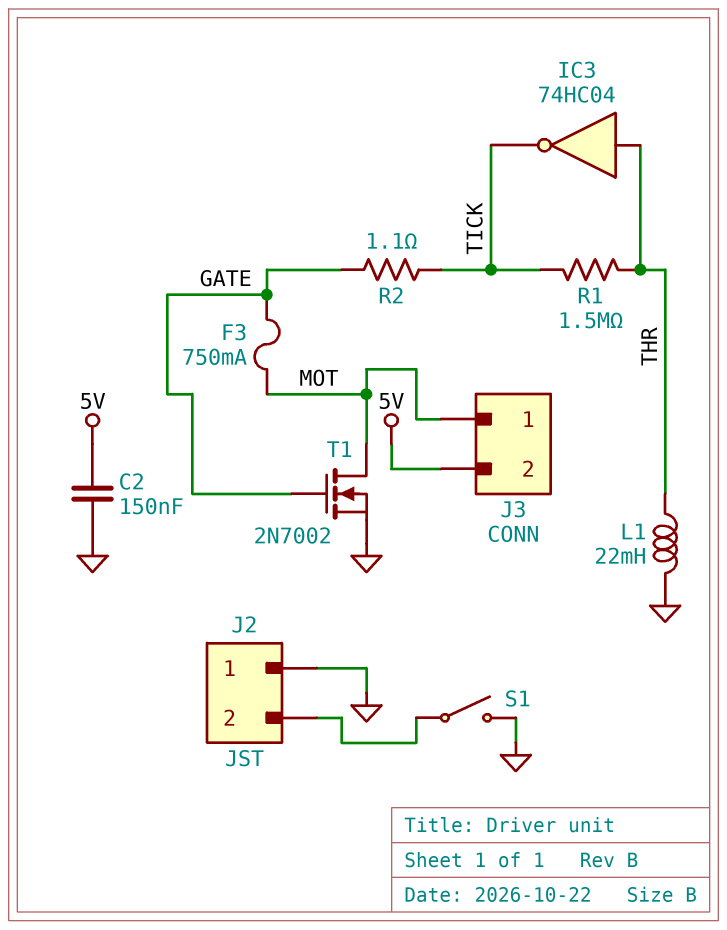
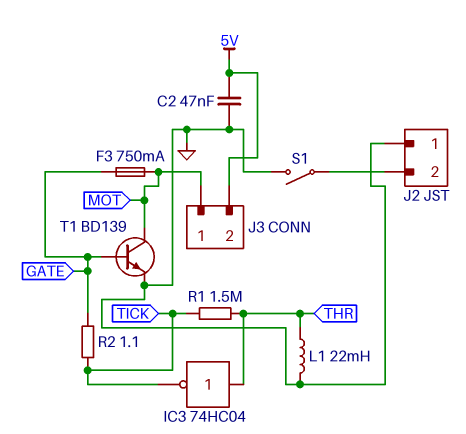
C2: 150nF (5V, GND) -> 47nF (5V, GND)
T1: NMOS 2N7002 (G GATE, D MOT, S GND) -> NPN BD139 (B GATE, C MOT, E GND)

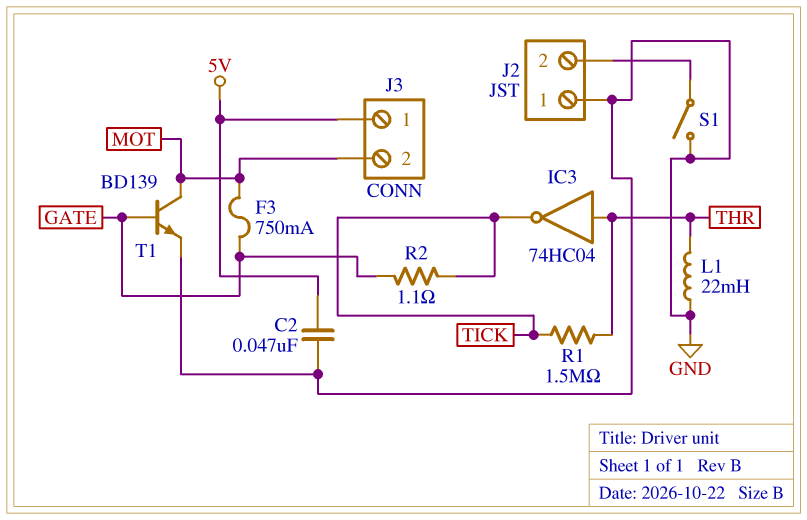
J3 pin 1: MOT -> 5V
J3 pin 2: 5V -> MOT

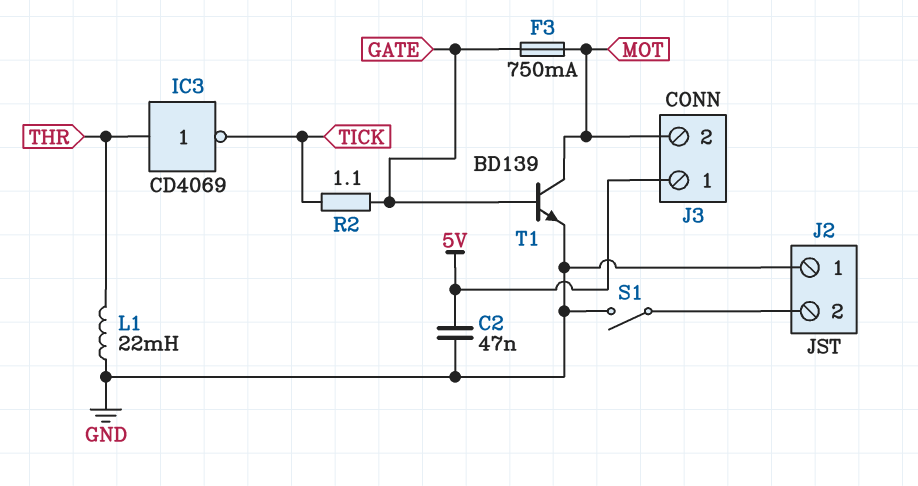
IC3: NOT 74HC04 (in THR, out TICK) -> NOT CD4069 (in THR, out TICK)
R1: 1.5M (THR, TICK) -> none

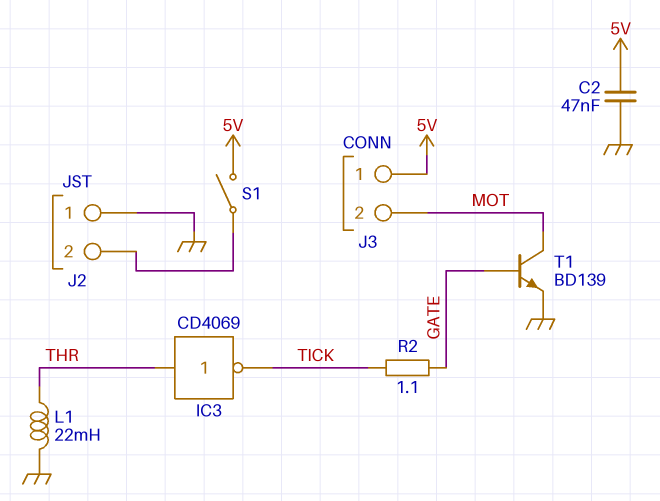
F3: 750mA (GATE, MOT) -> none
S1: switch (GND, J2/2) -> switch (5V, J2/2)

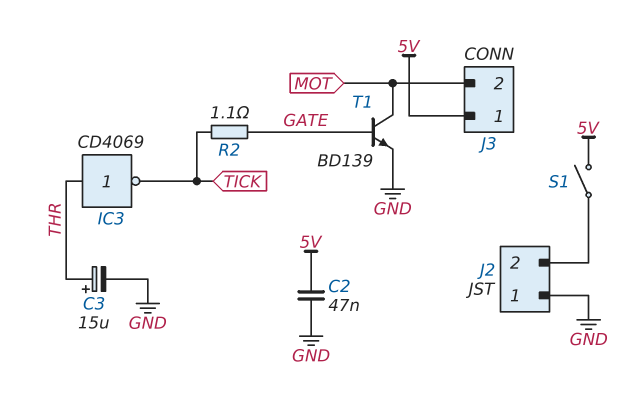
C3: none -> 15uF (plus THR, minus GND)
L1: 22mH (GND, THR) -> none

